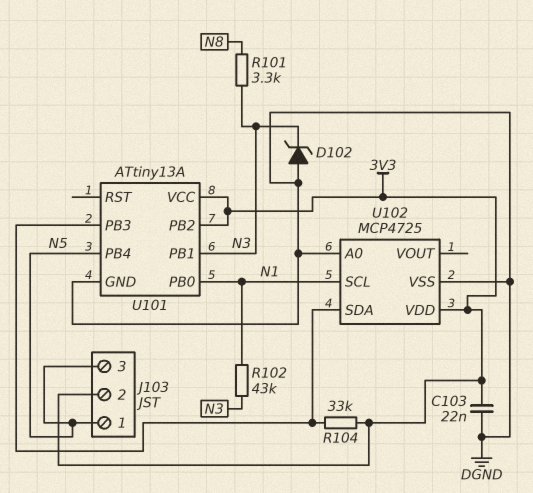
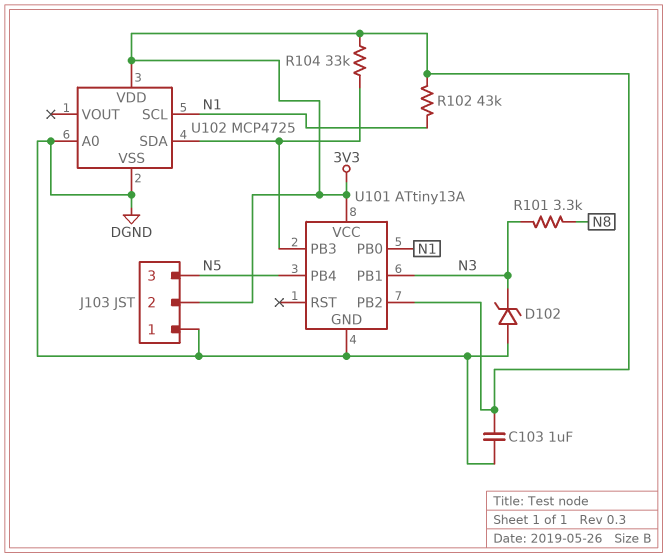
C103: 22nF (3V3, DGND) -> 1uF (3V3, DGND)
J103 pin 1: N5 -> DGND
R102: 43k (N1, N3) -> 43k (3V3, N1)

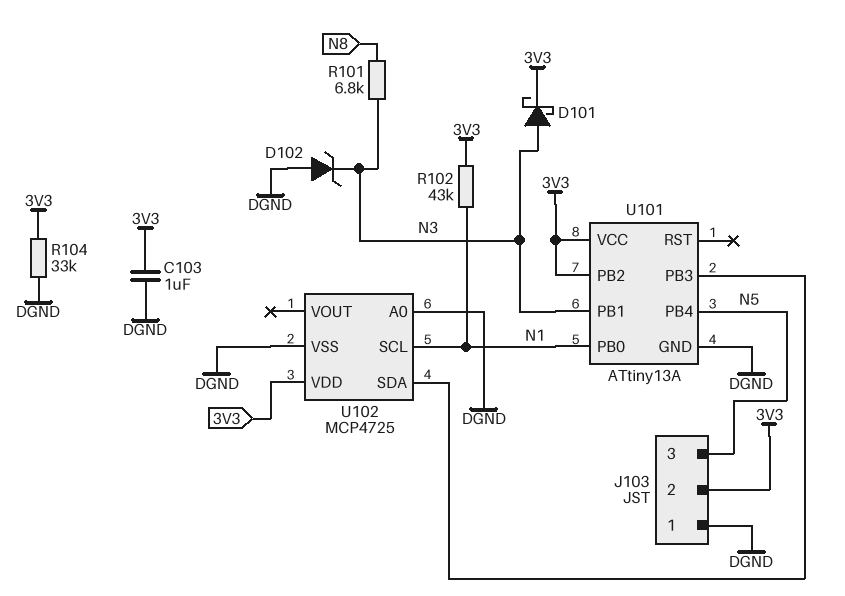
D101: none -> schottky (A N3, K 3V3)
R101: 3.3k (N3, N8) -> 6.8k (N3, N8)
R104: 33k (3V3, U101/PB3) -> 33k (3V3, DGND)

